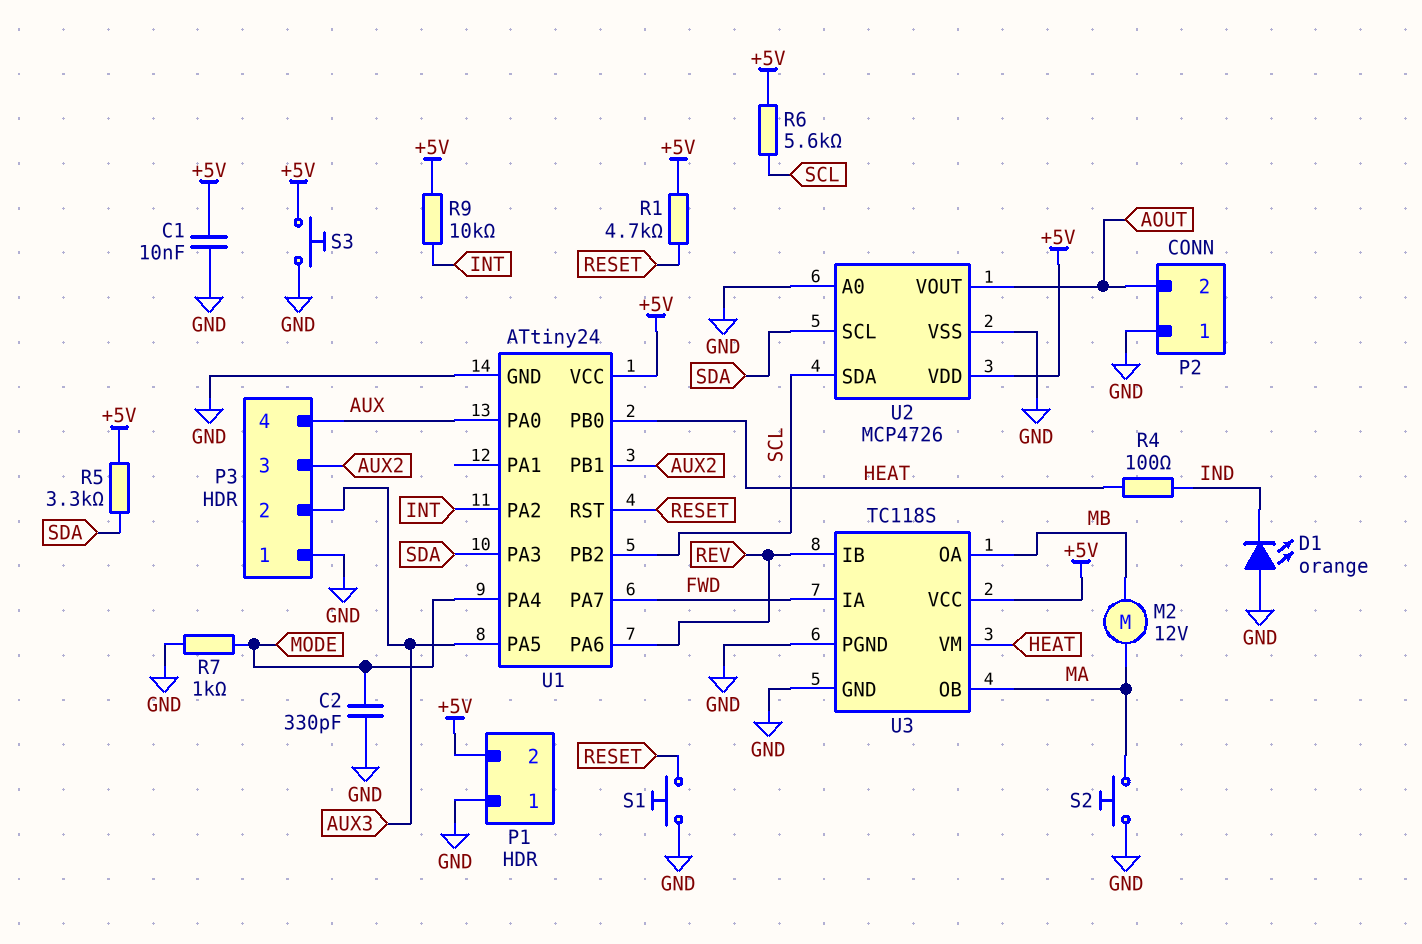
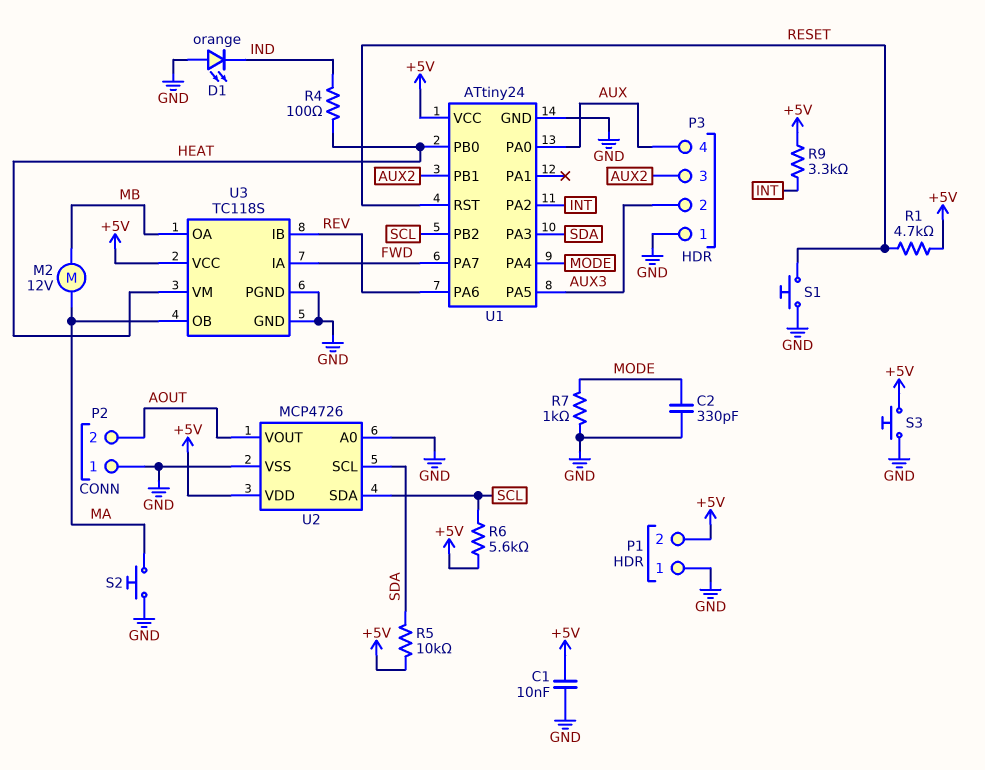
R5: 3.3k (+5V, SDA) -> 10k (+5V, SDA)
R9: 10k (+5V, INT) -> 3.3k (+5V, INT)

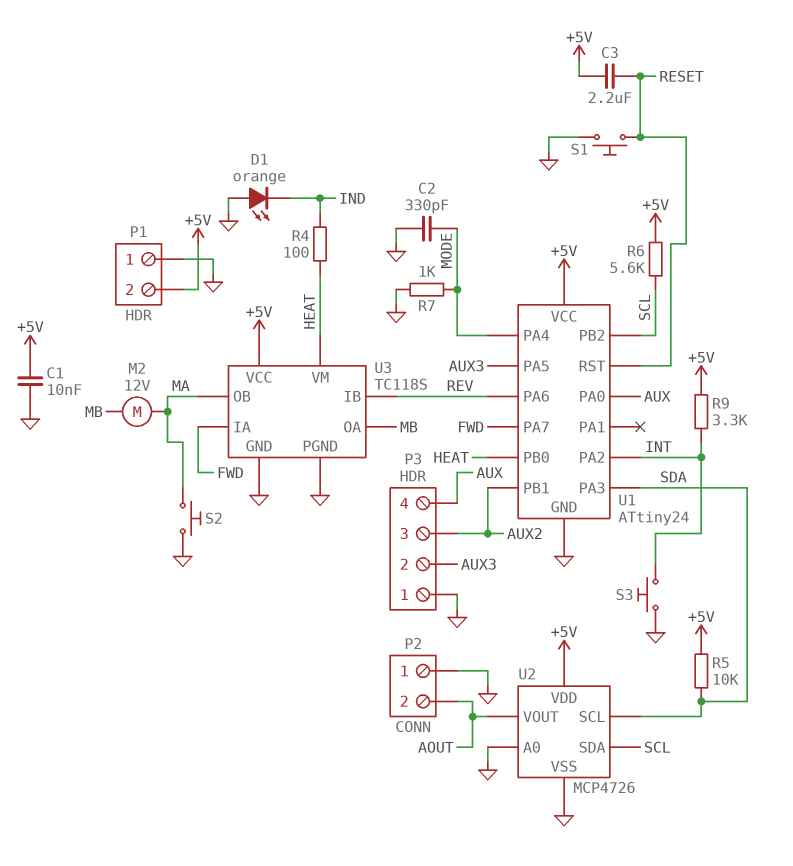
C3: none -> 2.2uF (+5V, RESET)
R1: 4.7k (+5V, RESET) -> none
S3: button (+5V, GND) -> button (GND, INT)

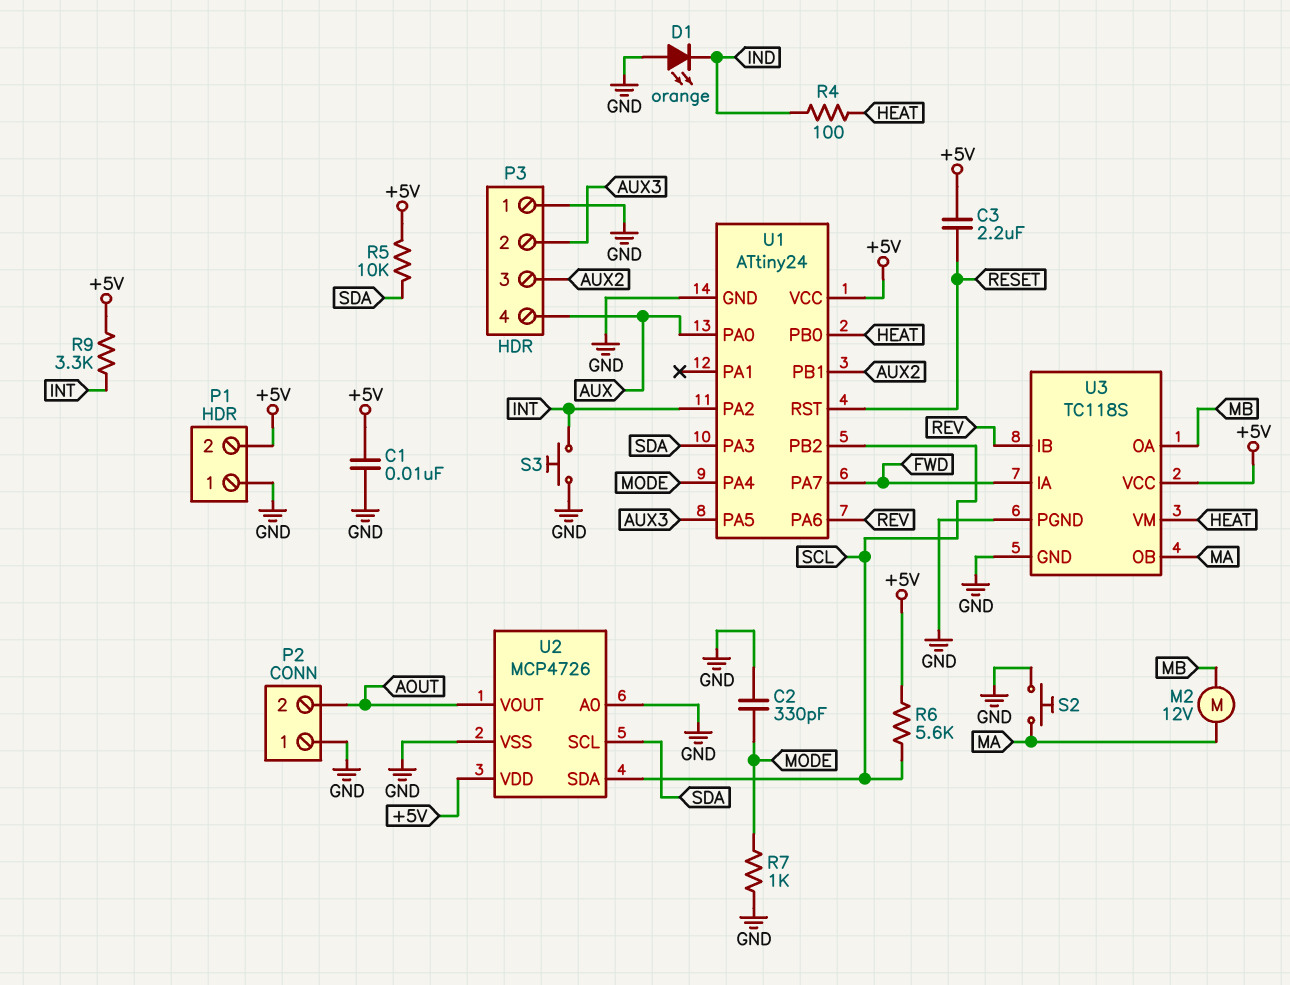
S1: button (GND, RESET) -> none

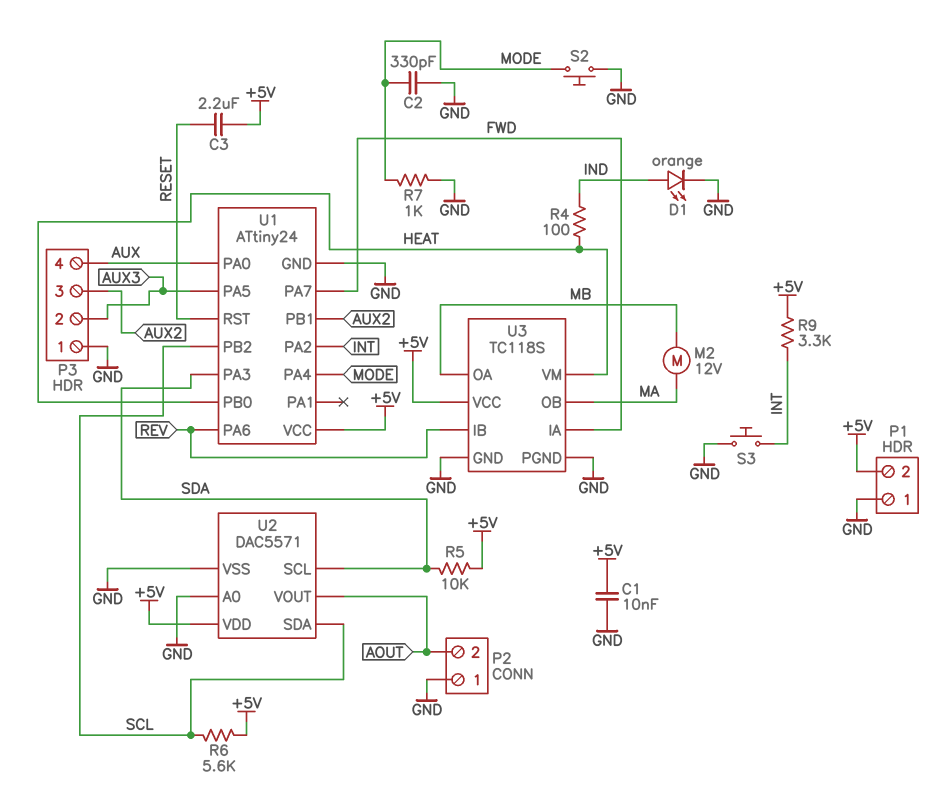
D1: LED orange (A GND, K IND) -> LED orange (A IND, K GND)
S2: button (GND, MA) -> button (GND, MODE)
U2: MCP4726 -> DAC5571

